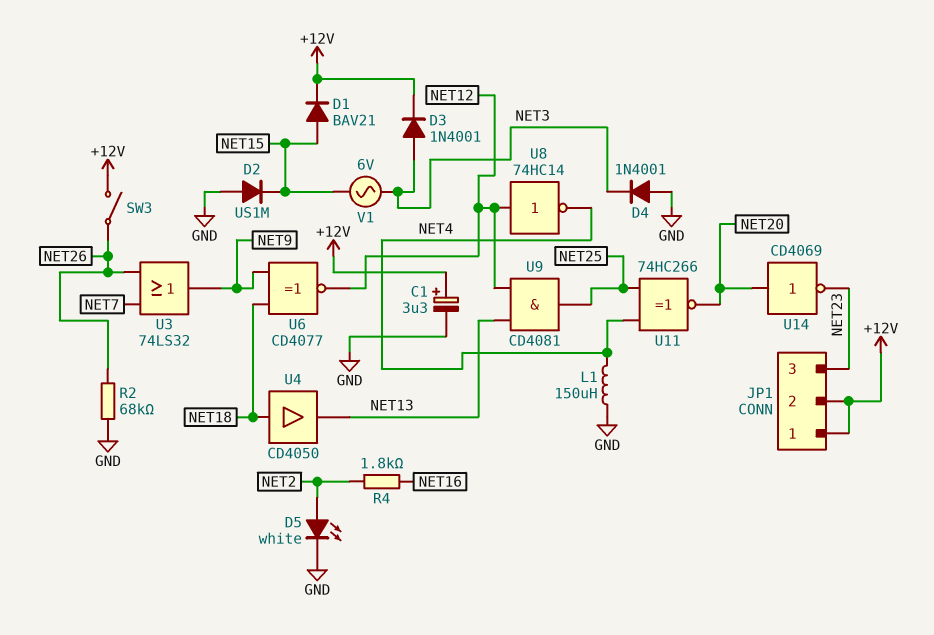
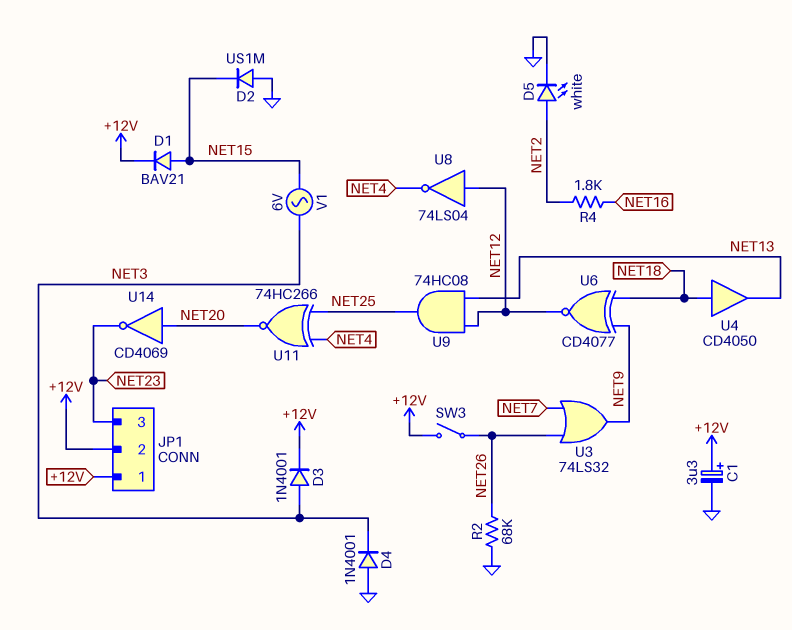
L1: 150uH (GND, NET4) -> none
U8: NOT 74HC14 (in NET12, out NET4) -> NOT 74LS04 (in NET12, out NET4)
U9: AND CD4081 (in NET12, in NET13, out NET25) -> AND 74HC08 (in NET12, in NET13, out NET25)

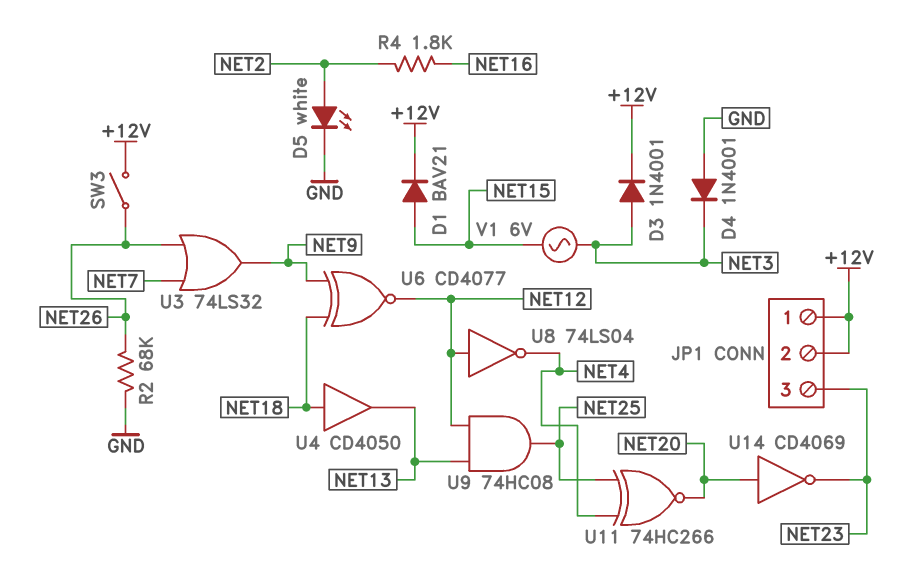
C1: 3.3uF (plus +12V, minus GND) -> none
D2: diode US1M (A GND, K NET15) -> none

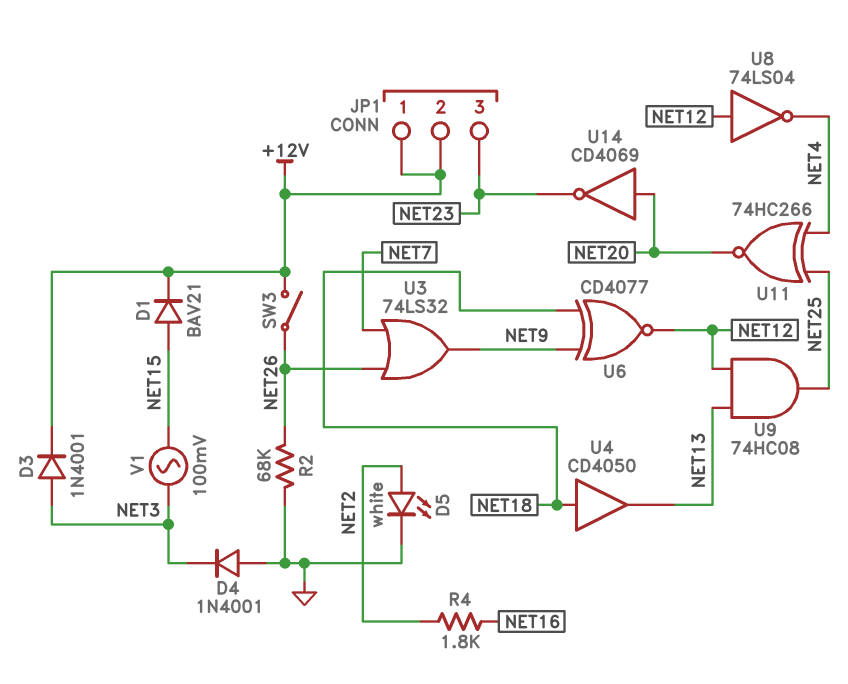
V1: AC 6V (NET3, NET15) -> AC 100mV (NET3, NET15)

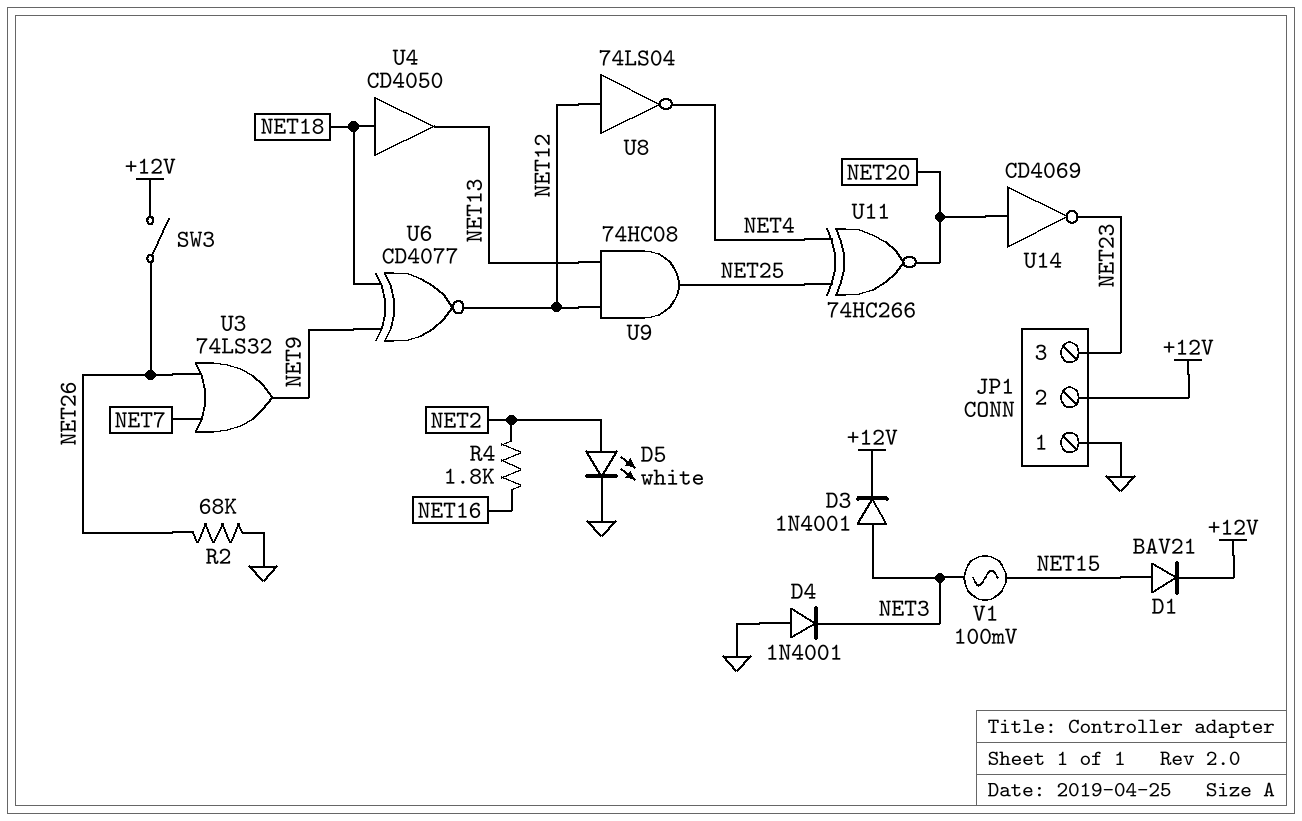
JP1 pin 1: +12V -> GND

